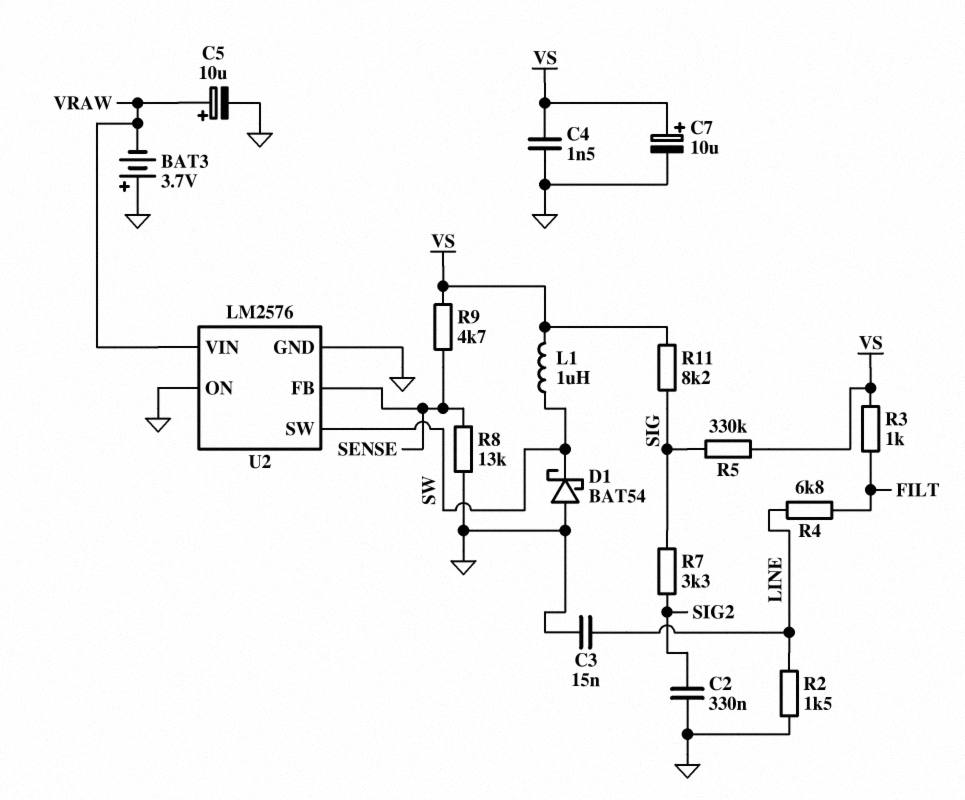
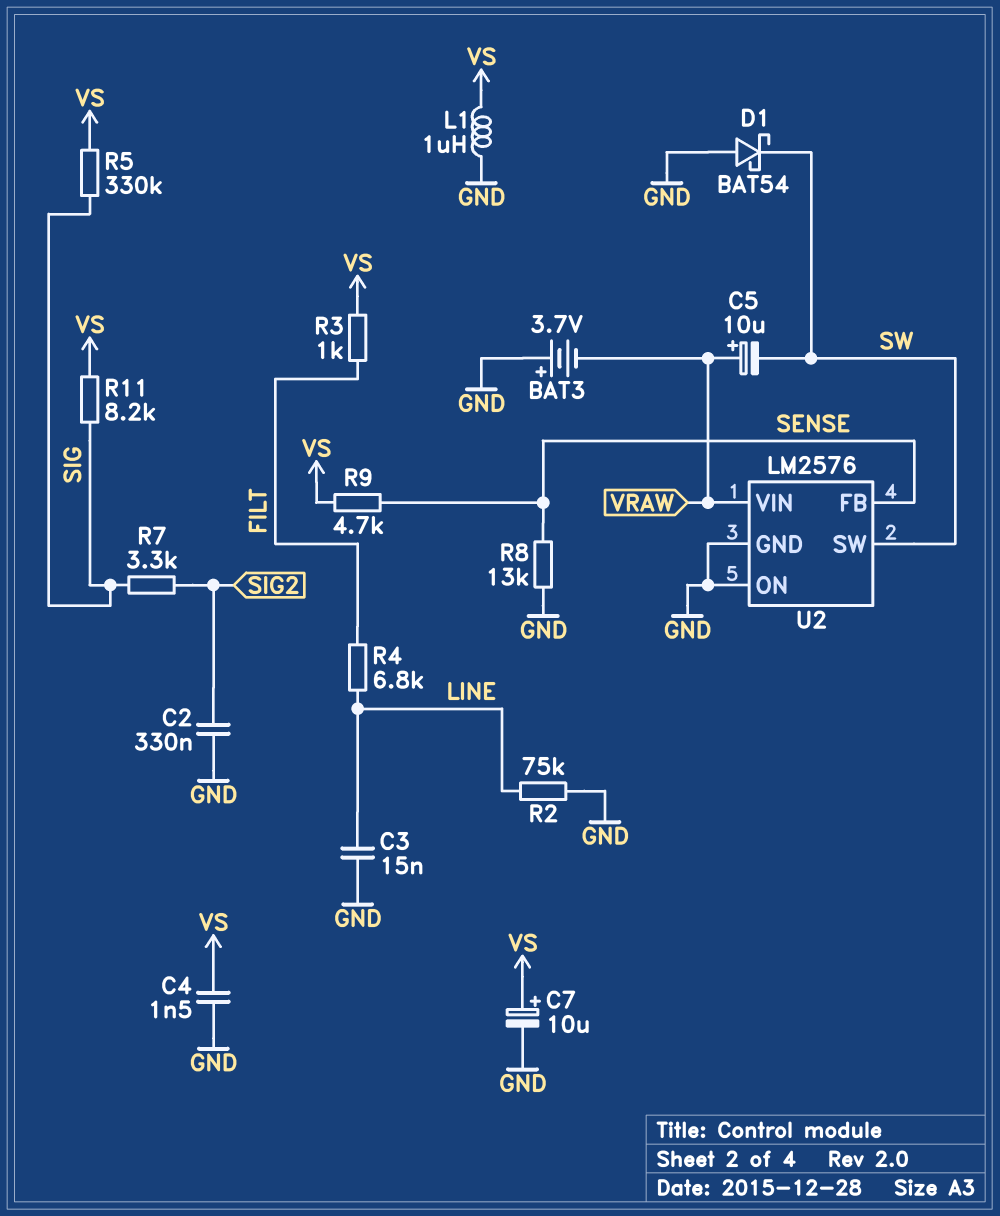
C5: 10uF (plus VRAW, minus GND) -> 10uF (plus VRAW, minus SW)
L1: 1uH (SW, VS) -> 1uH (GND, VS)
R2: 1.5k (GND, LINE) -> 75k (GND, LINE)

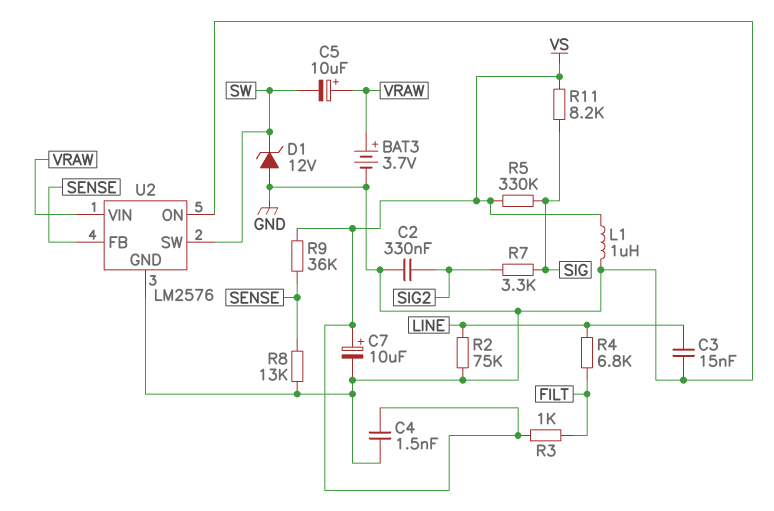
BAT3: 3.7V (plus GND, minus VRAW) -> 3.7V (plus VRAW, minus GND)
D1: schottky BAT54 (A GND, K SW) -> zener 12V (A GND, K SW)
R9: 4.7k (SENSE, VS) -> 36k (SENSE, VS)

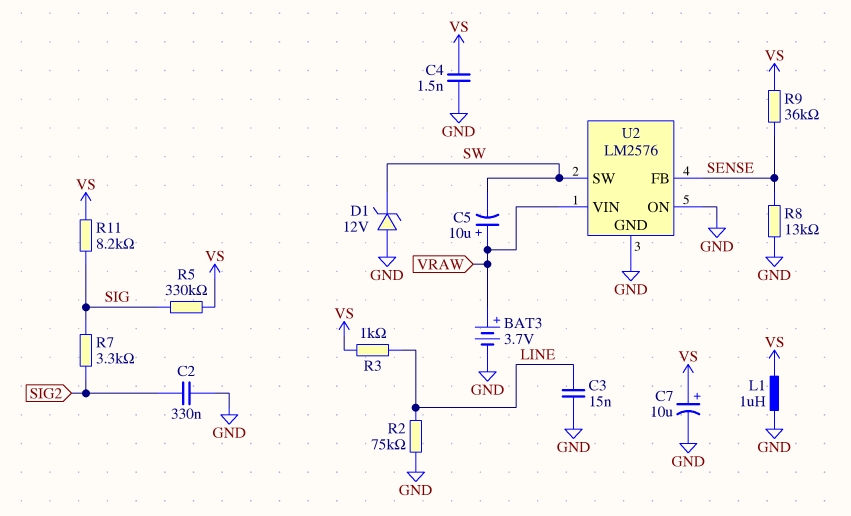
R3: 1k (FILT, VS) -> 1k (LINE, VS)
R4: 6.8k (FILT, LINE) -> none

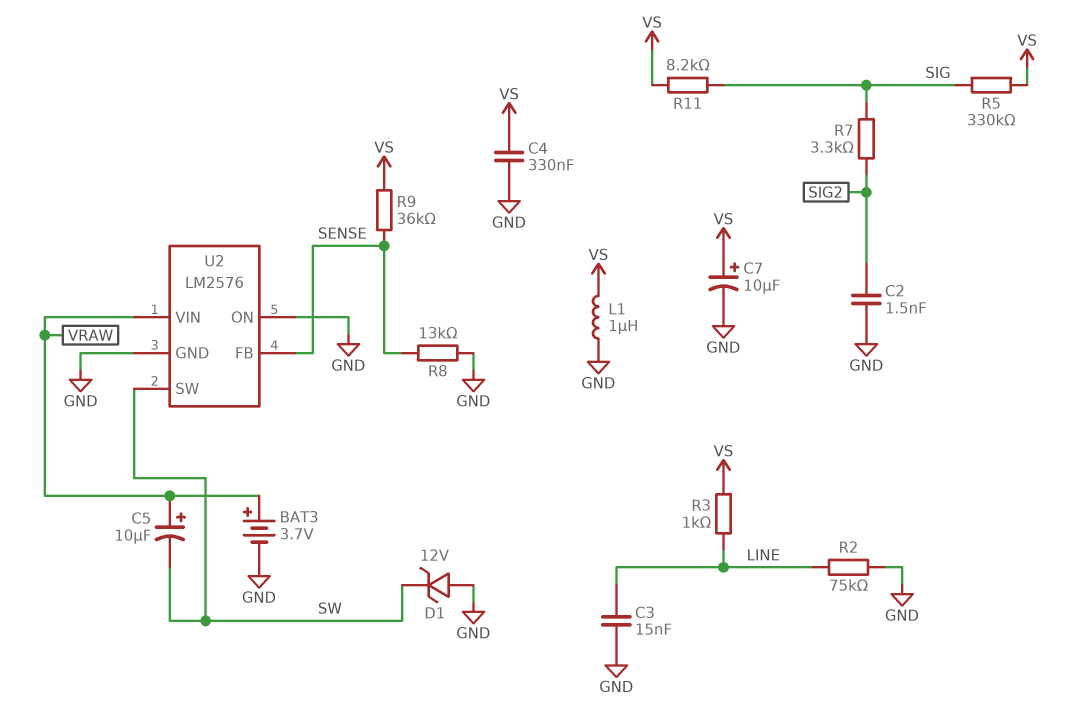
C2: 330nF (GND, SIG2) -> 1.5nF (GND, SIG2)
C4: 1.5nF (GND, VS) -> 330nF (GND, VS)

